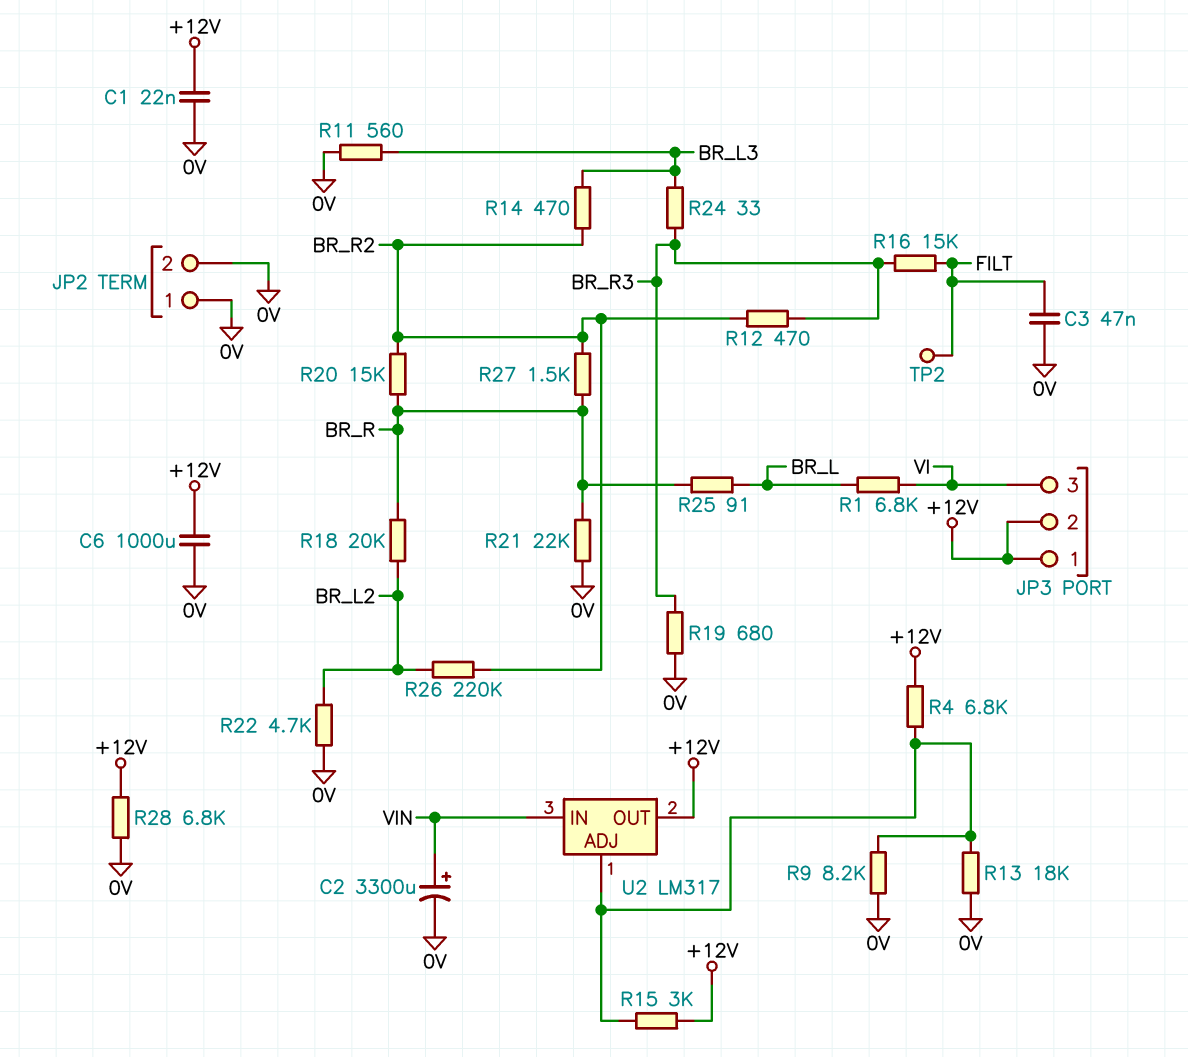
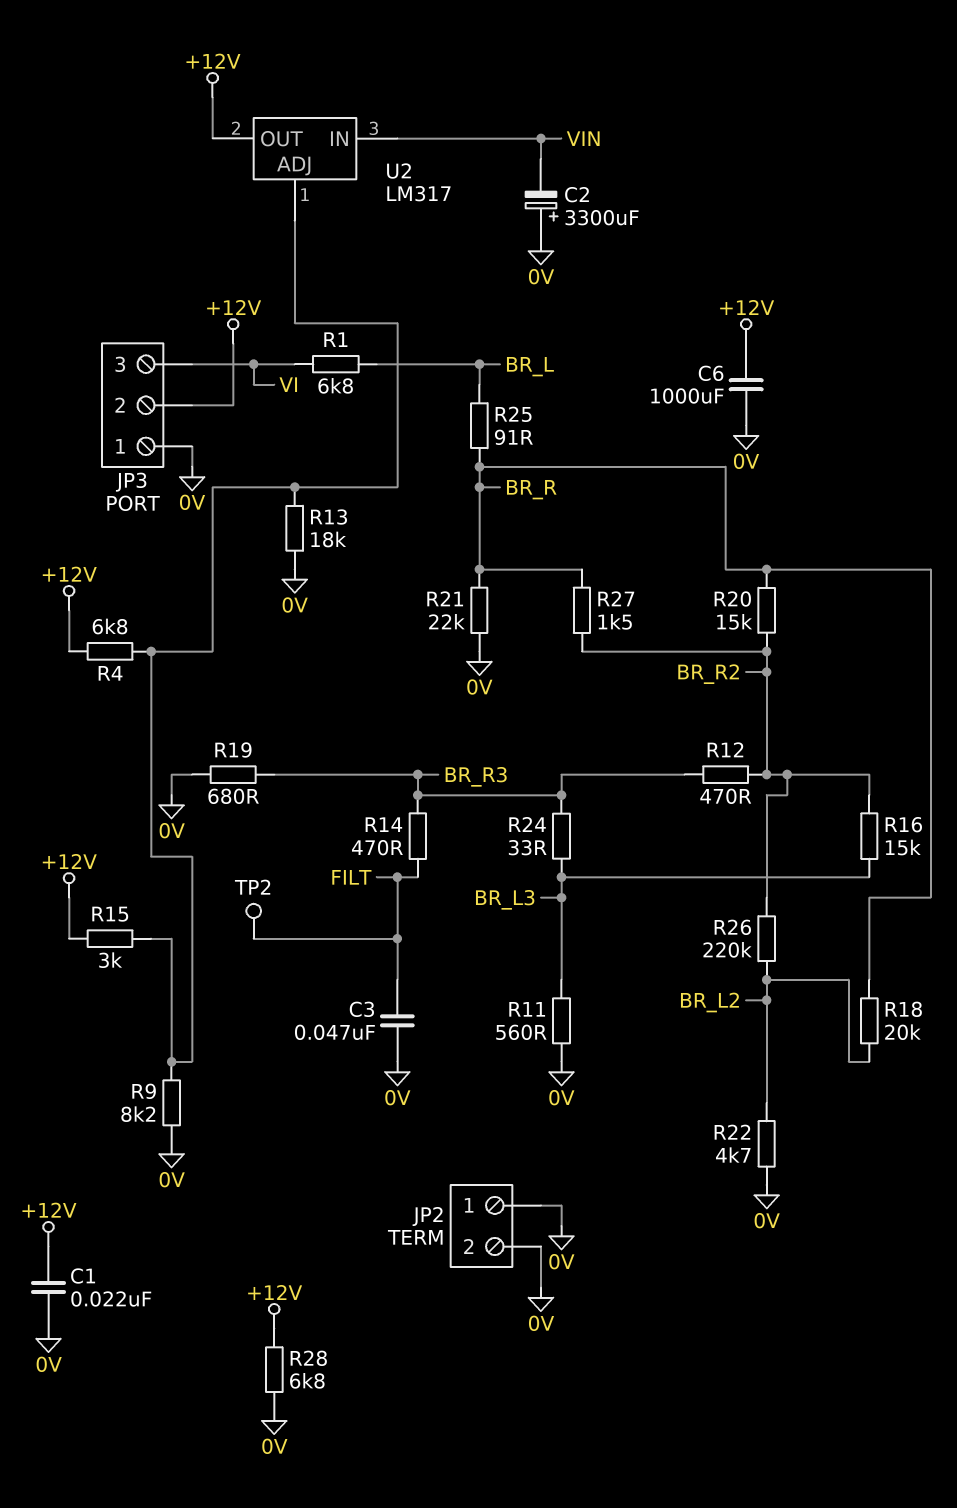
C2: 3300uF (plus VIN, minus 0V) -> 3300uF (plus 0V, minus VIN)
JP3 pin 1: +12V -> 0V
R14: 470 (BR_L3, BR_R2) -> 470 (BR_R3, FILT)
R16: 15k (BR_R3, FILT) -> 15k (BR_L3, BR_R2)

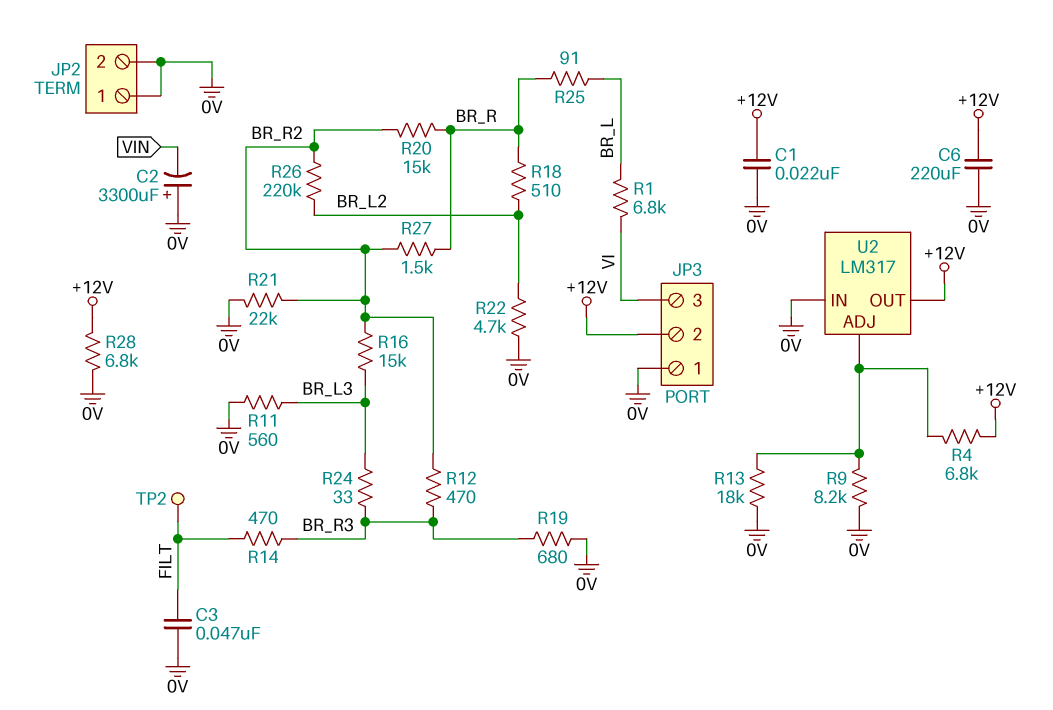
C6: 1000uF (+12V, 0V) -> 220uF (+12V, 0V)
R15: 3k (+12V, U2/ADJ) -> none
R18: 20k (BR_L2, BR_R) -> 510 (BR_L2, BR_R)
R21: 22k (0V, BR_R) -> 22k (0V, BR_R2)
U2 pin IN: VIN -> 0V

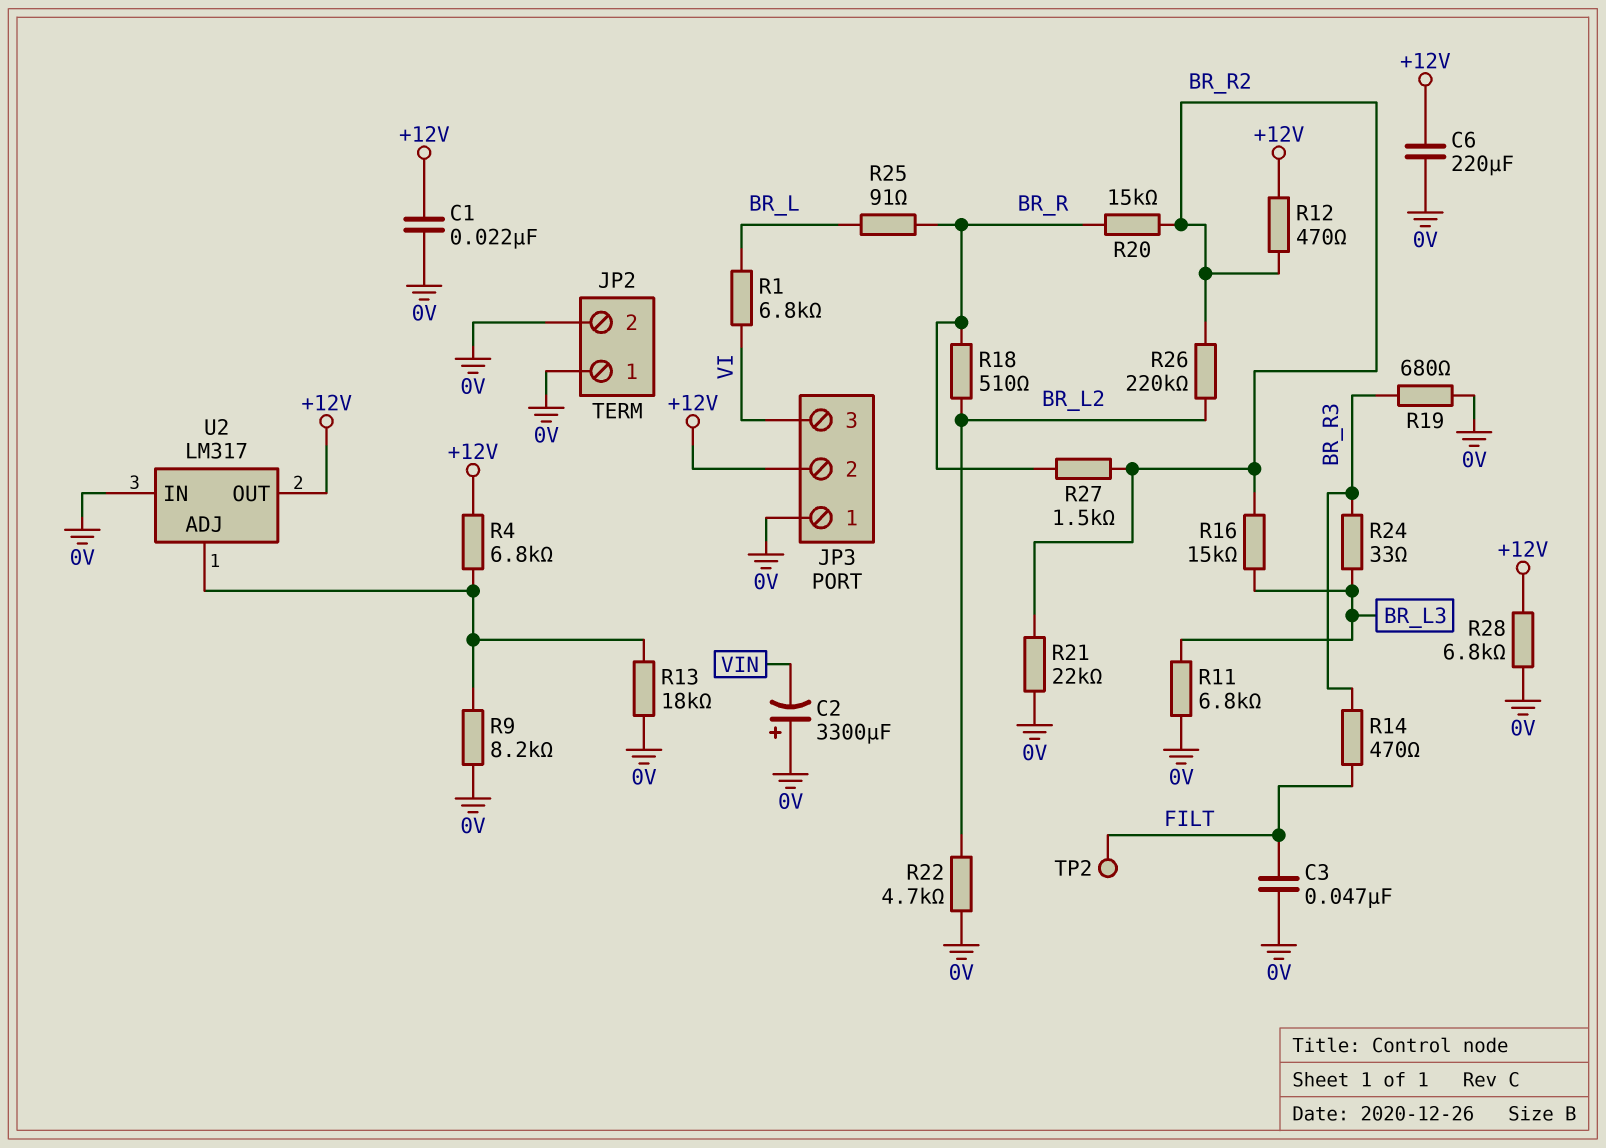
R11: 560 (0V, BR_L3) -> 6.8k (0V, BR_L3)
R12: 470 (BR_R2, BR_R3) -> 470 (+12V, BR_R2)

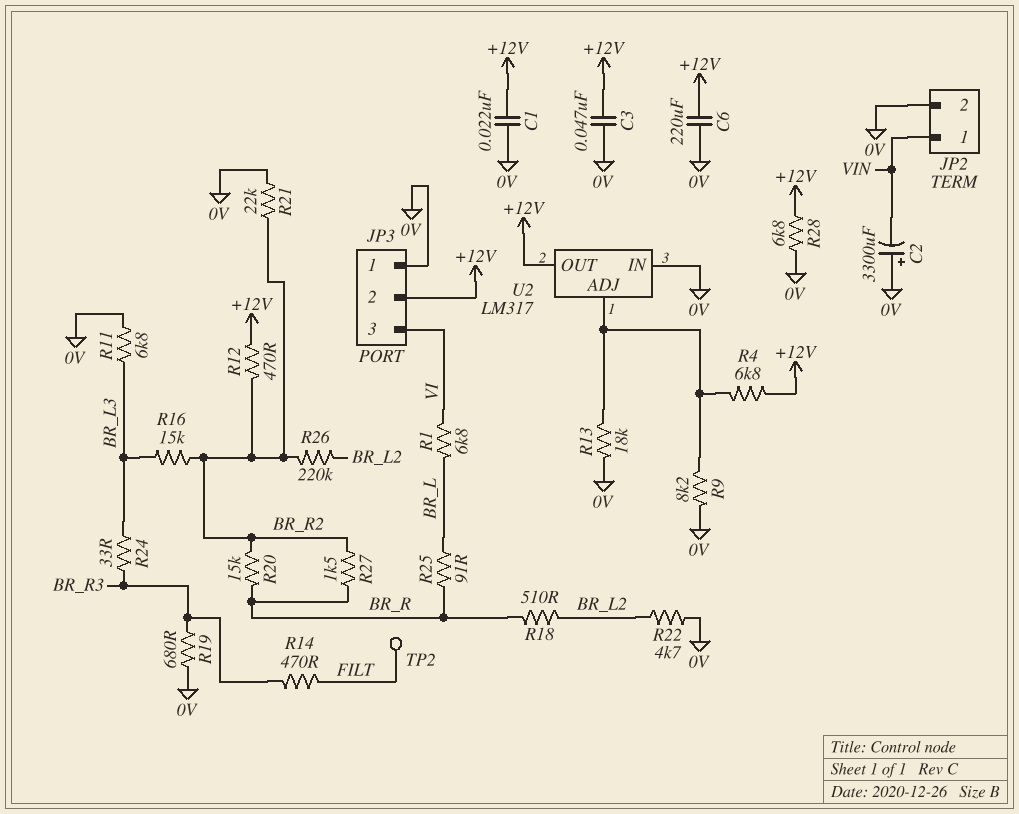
C3: 47nF (0V, FILT) -> 47nF (+12V, 0V)
JP2 pin 1: 0V -> VIN

